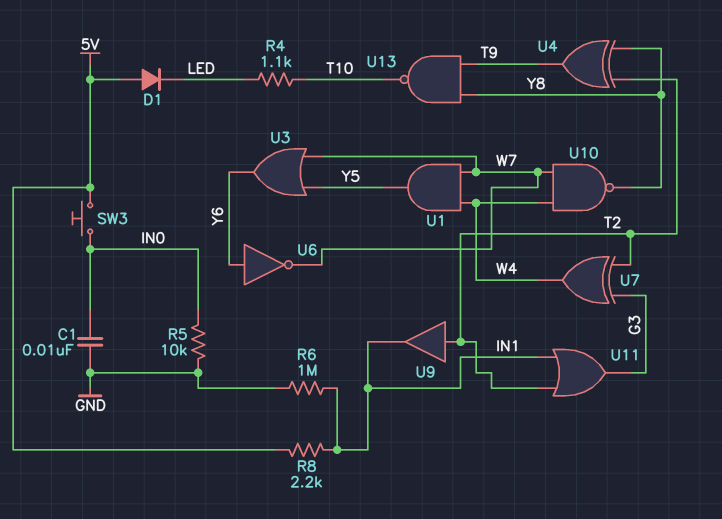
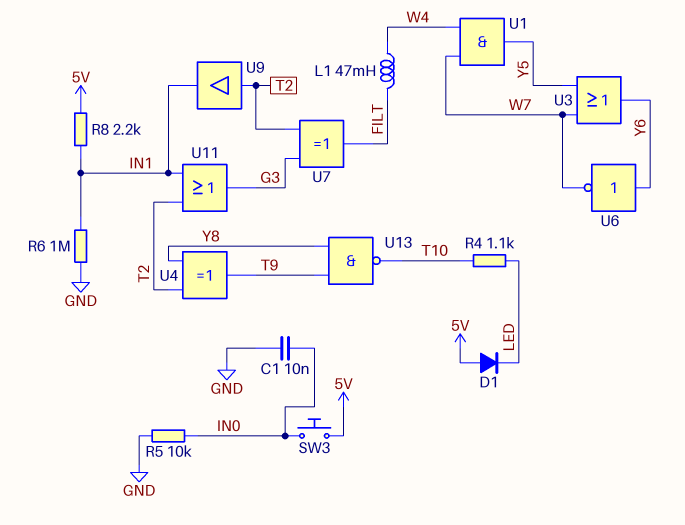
L1: none -> 47mH (FILT, W4)
U7: XOR (in G3, in T2, out W4) -> XOR (in G3, in T2, out FILT)
U10: NAND (in W4, in W7, out Y8) -> none

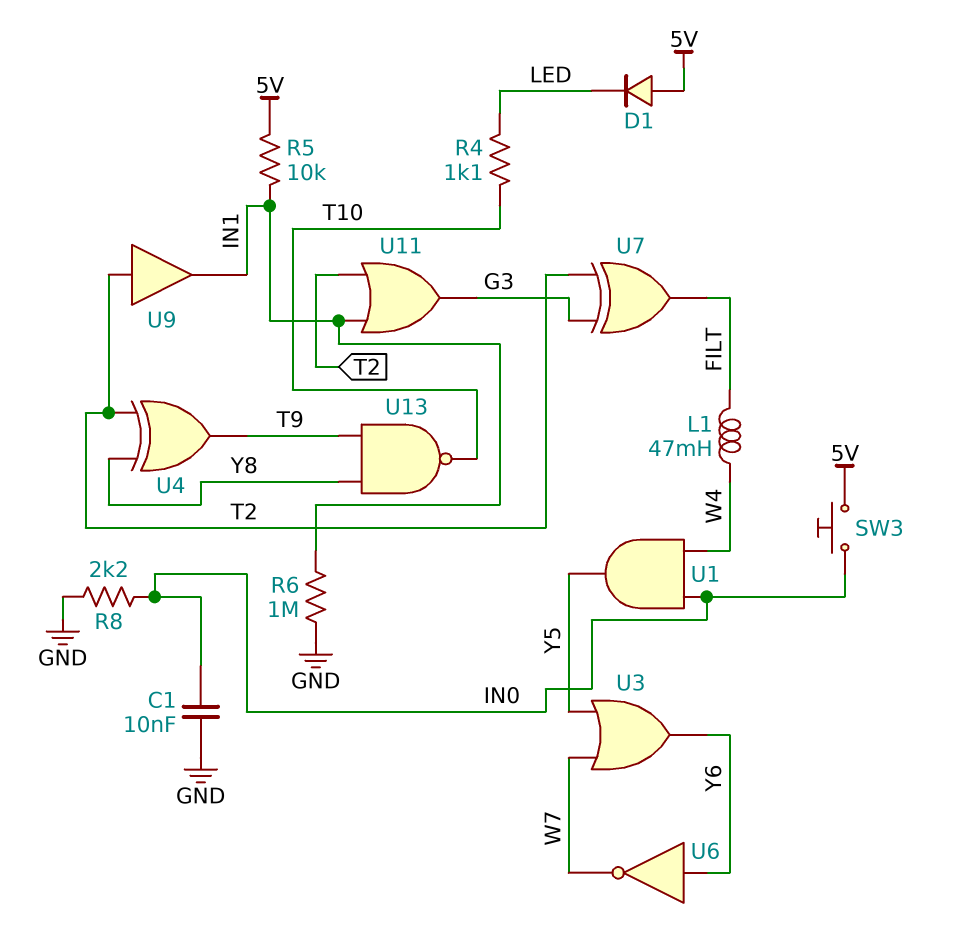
R5: 10k (GND, IN0) -> 10k (5V, IN1)
R8: 2.2k (5V, IN1) -> 2.2k (GND, IN0)
U1: AND (in W4, in W7, out Y5) -> AND (in IN0, in W4, out Y5)

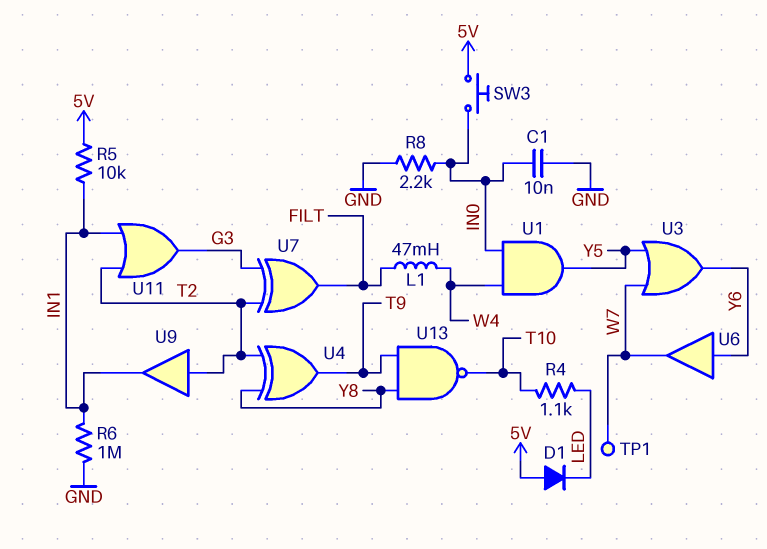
TP1: none -> test point (W7)
U6: NOT (in Y6, out W7) -> buffer (in Y6, out W7)

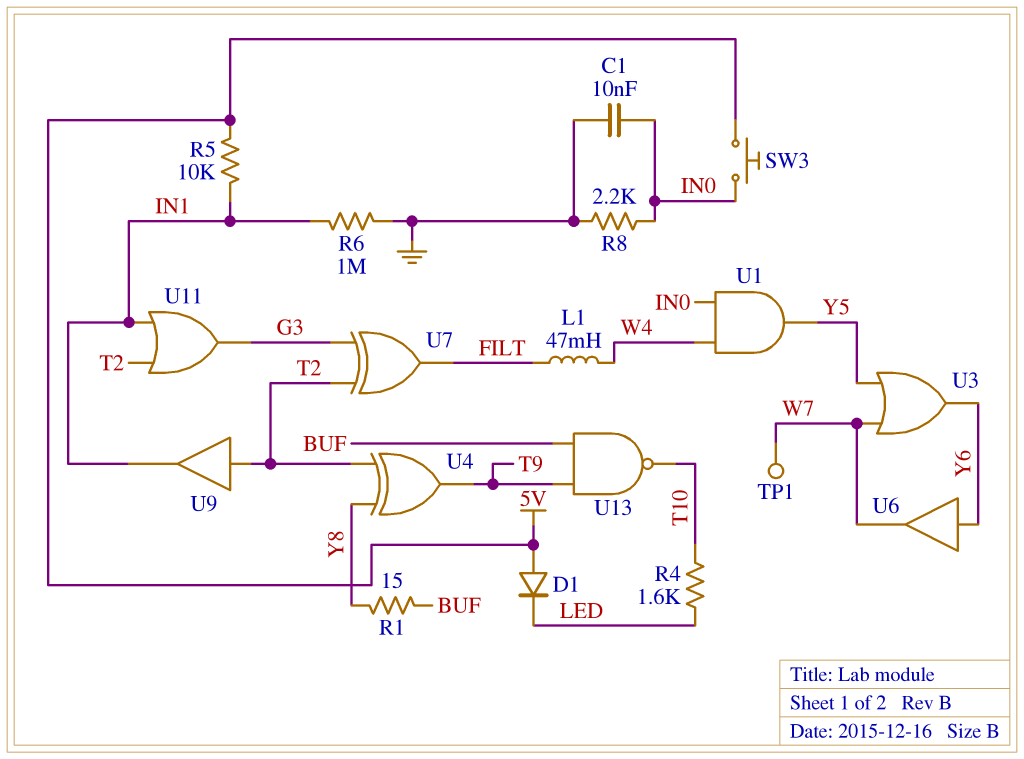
R1: none -> 15 (BUF, Y8)
R4: 1.1k (LED, T10) -> 1.6k (LED, T10)
U13: NAND (in T9, in Y8, out T10) -> NAND (in BUF, in T9, out T10)

